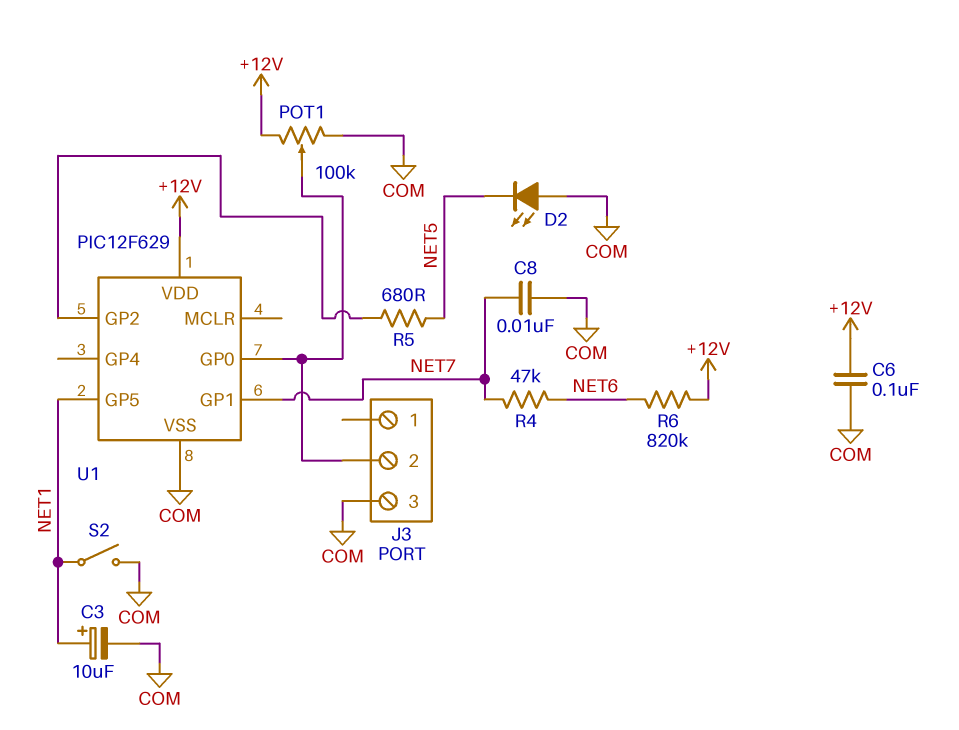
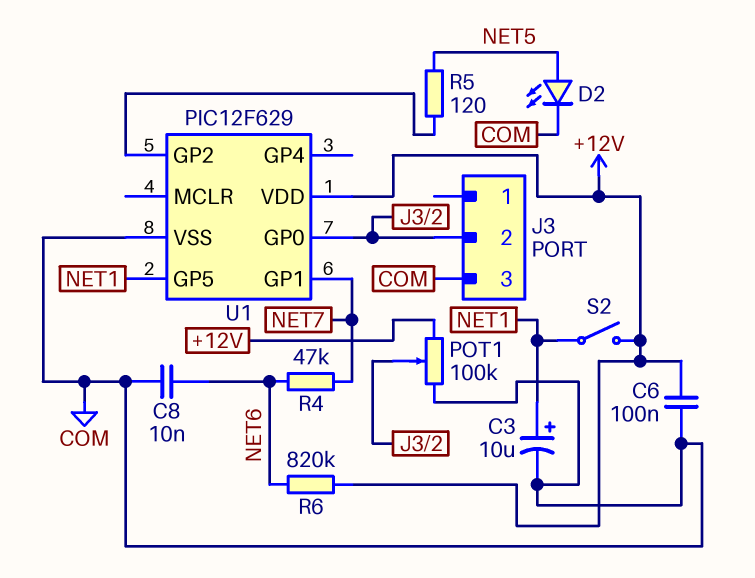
C8: 10nF (COM, NET7) -> 10nF (COM, NET6)
D2: LED (A COM, K NET5) -> LED (A NET5, K COM)
R5: 680 (NET5, U1/GP2) -> 120 (NET5, U1/GP2)
S2: switch (COM, NET1) -> switch (+12V, NET1)

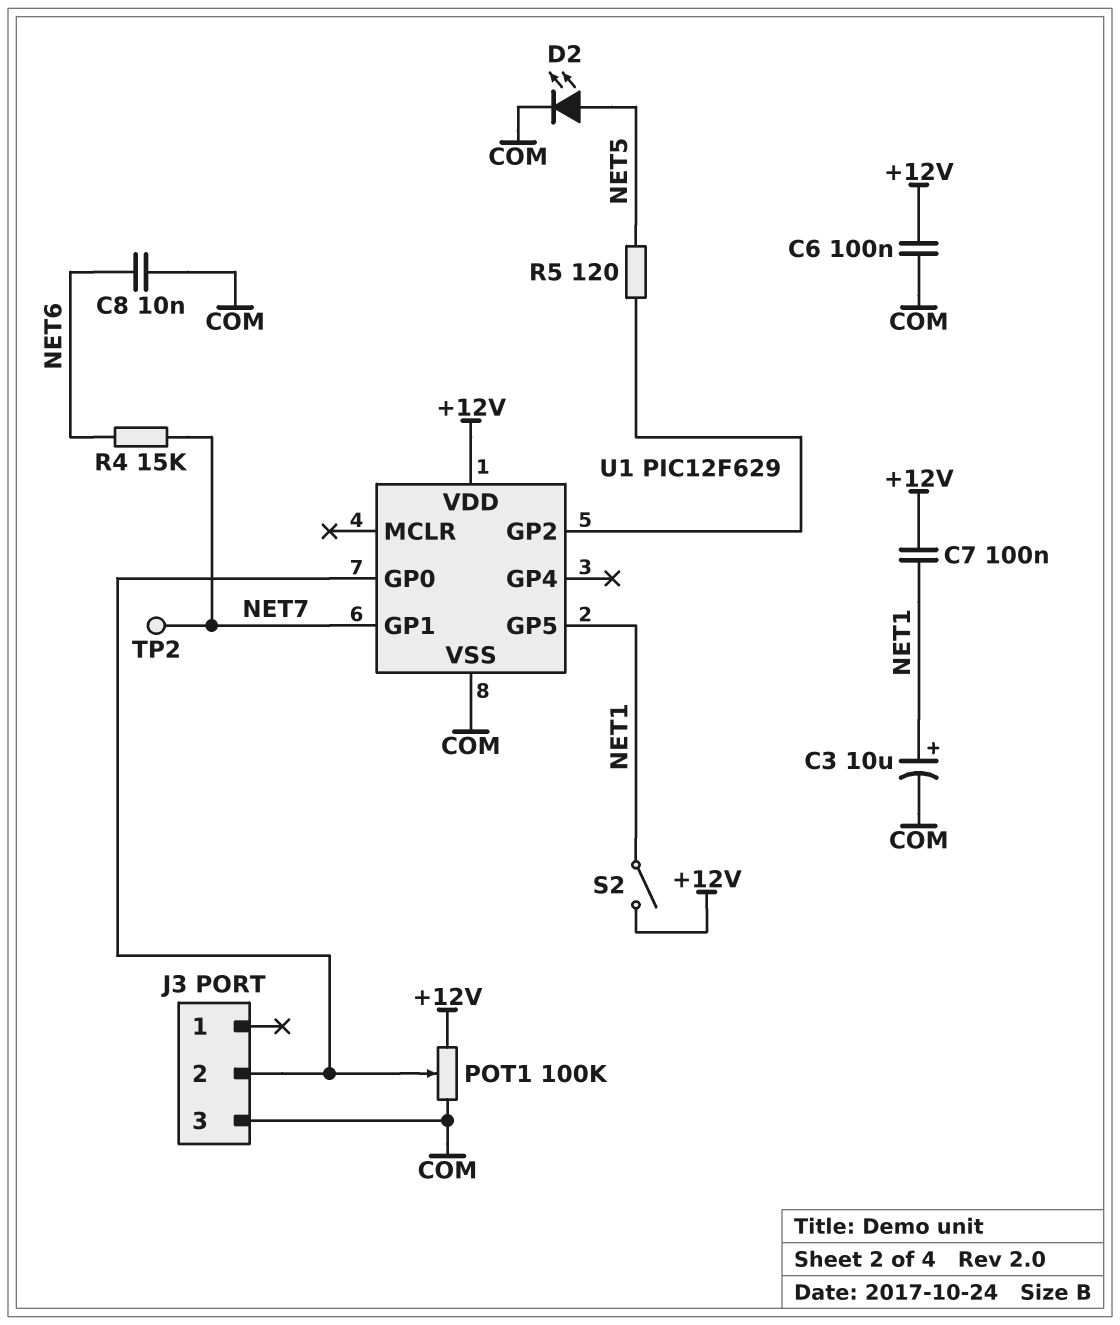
C7: none -> 100nF (+12V, NET1)
R4: 47k (NET6, NET7) -> 15k (NET6, NET7)
R6: 820k (+12V, NET6) -> none
TP2: none -> test point (NET7)

